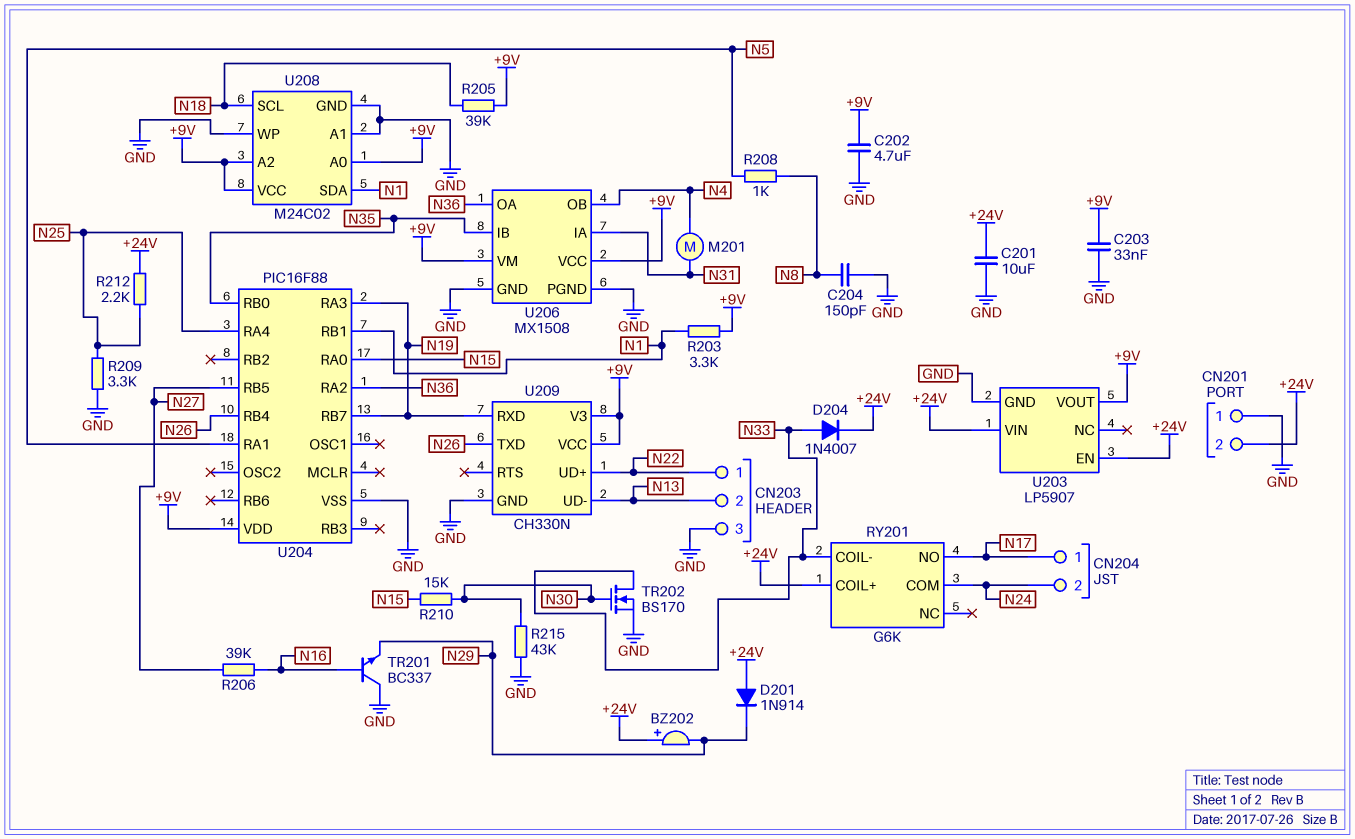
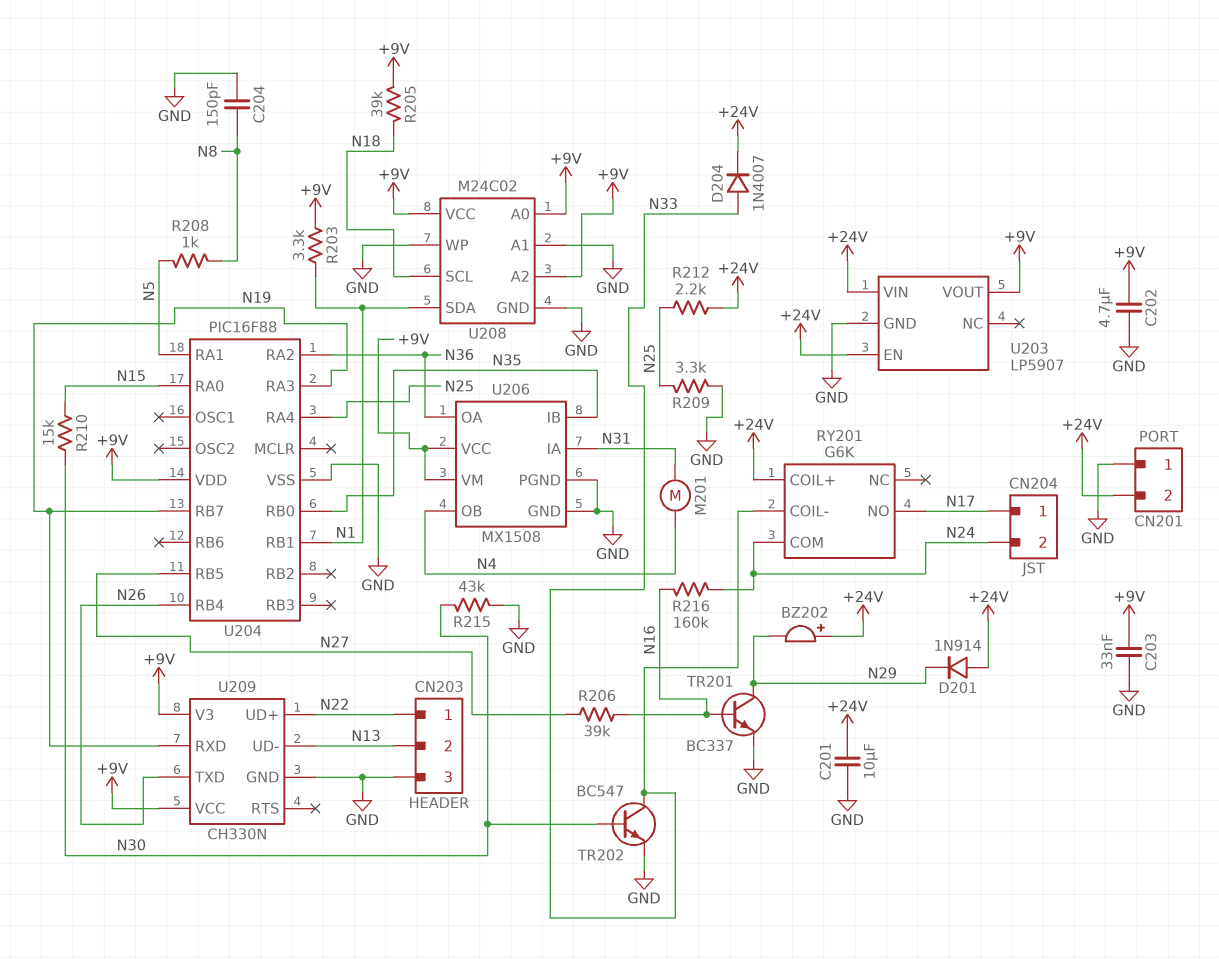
R216: none -> 160k (N16, N24)
TR201: NPN BC337 (B N16, C GND, E N29) -> NPN BC337 (B N16, C N29, E GND)
TR202: NMOS BS170 (G N30, D N33, S GND) -> NPN BC547 (B N30, C N33, E GND)

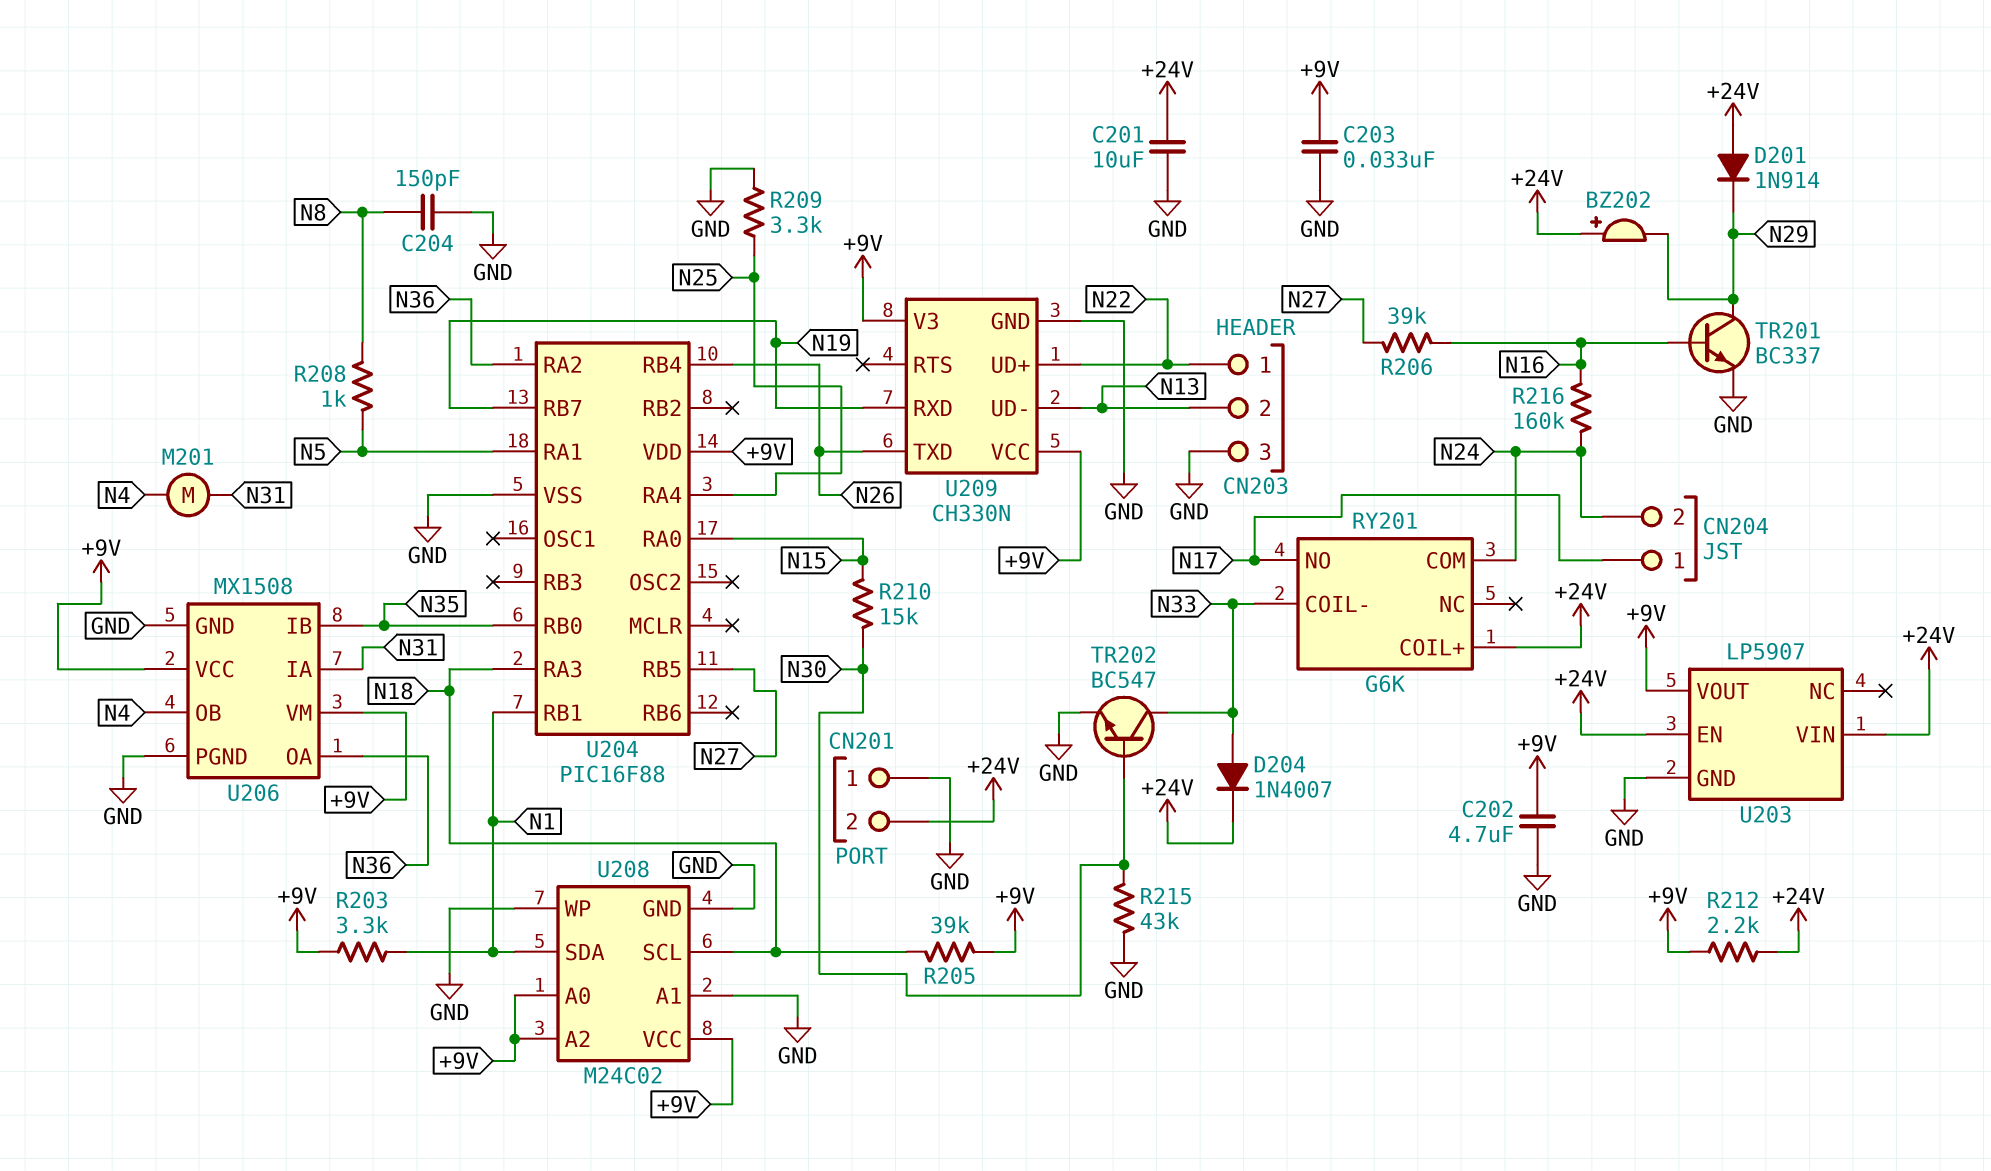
R212: 2.2k (+24V, N25) -> 2.2k (+9V, +24V)
U204 pin RA3: N19 -> N18

